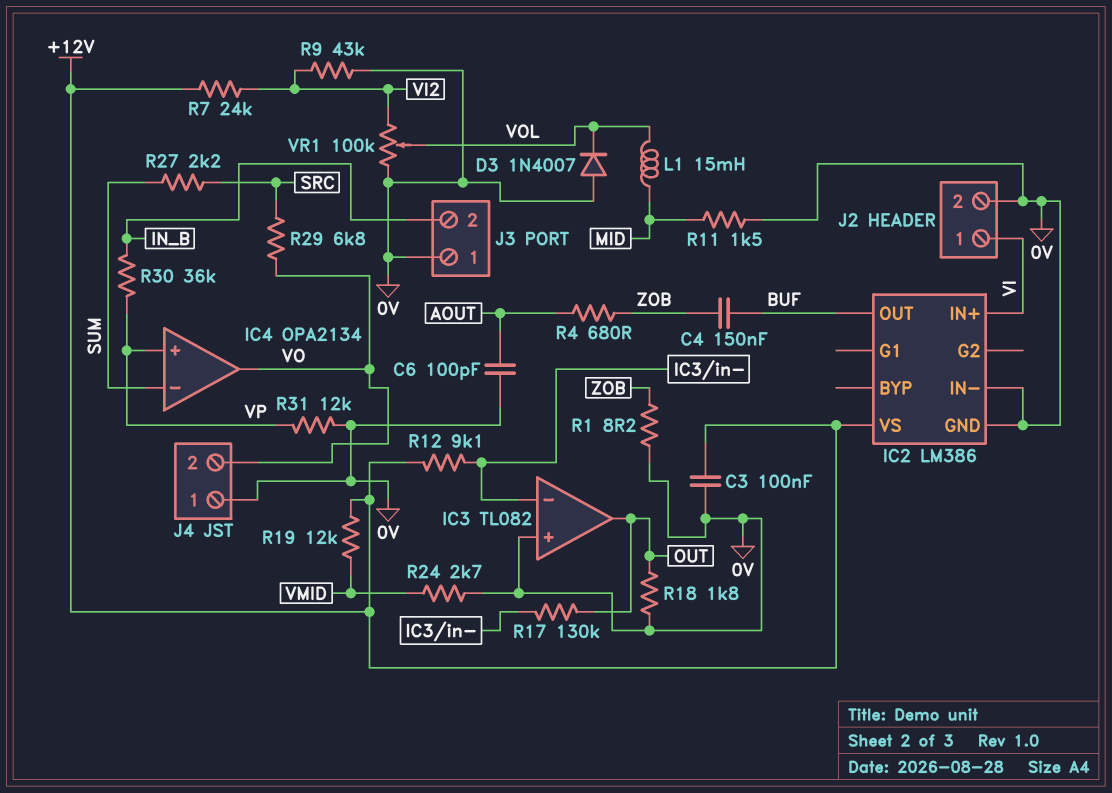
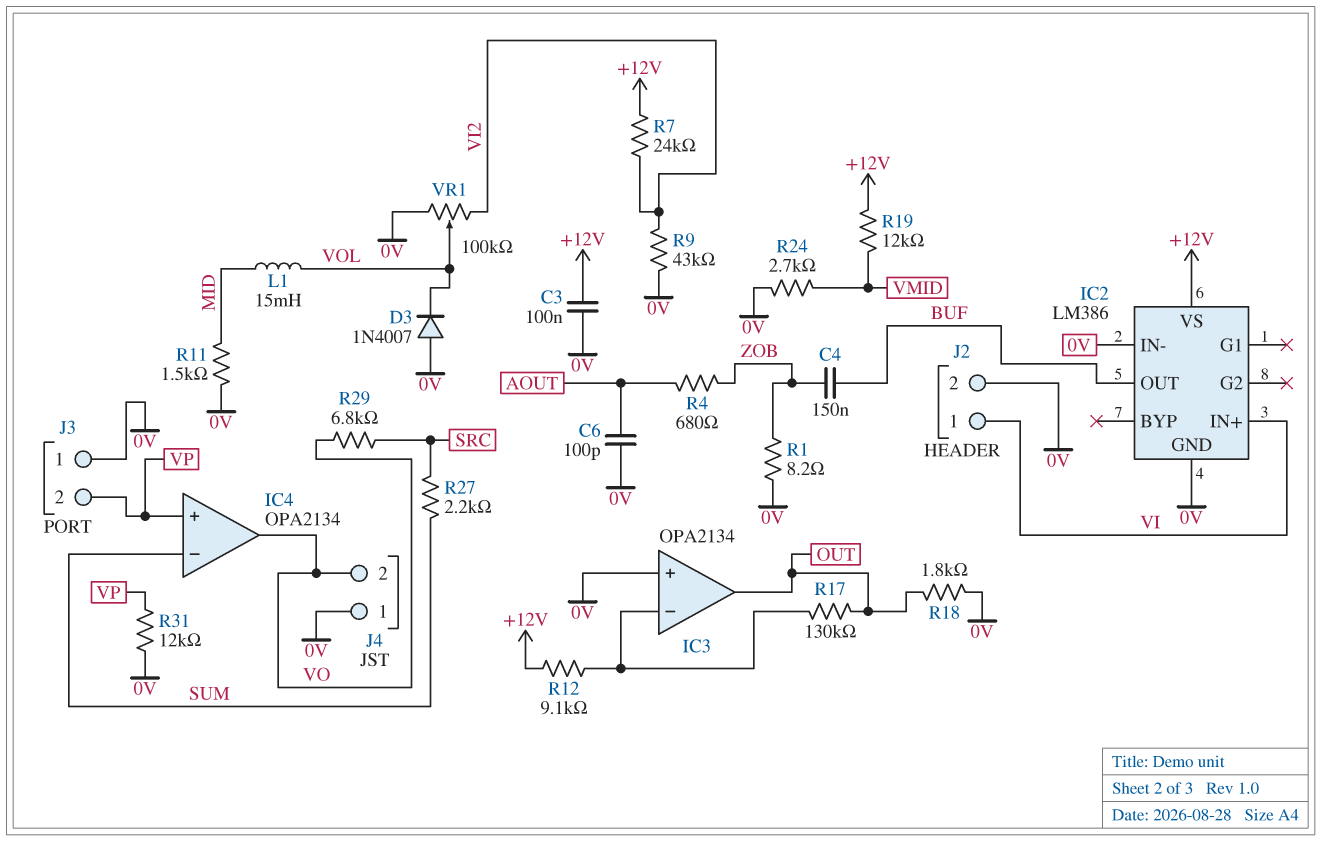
IC3: TL082 -> OPA2134
J3 pin 2: IN_B -> VP
R30: 36k (IN_B, VP) -> none

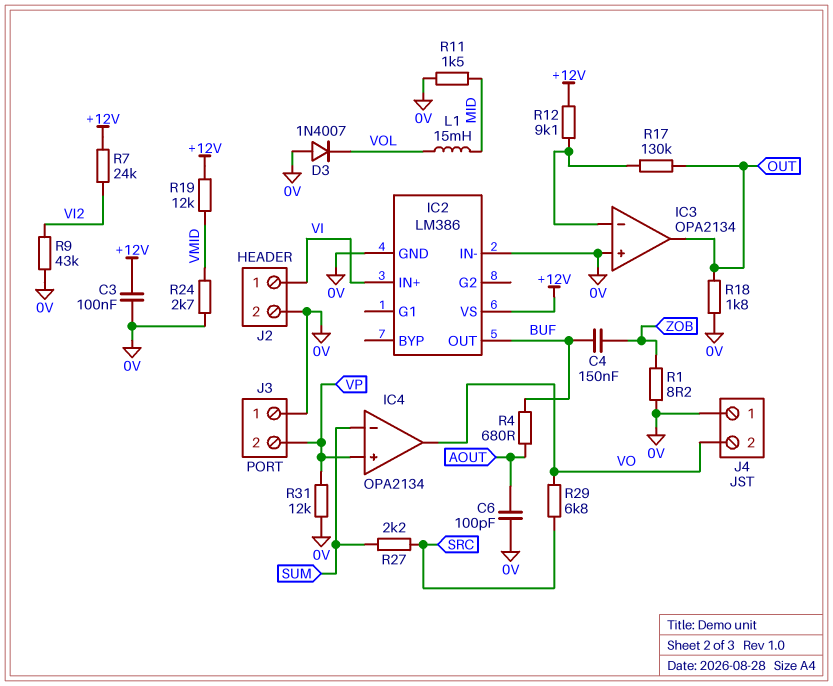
R4: 680 (AOUT, ZOB) -> 680 (AOUT, BUF)
VR1: 100k (0V, VI2, wiper VOL) -> none

